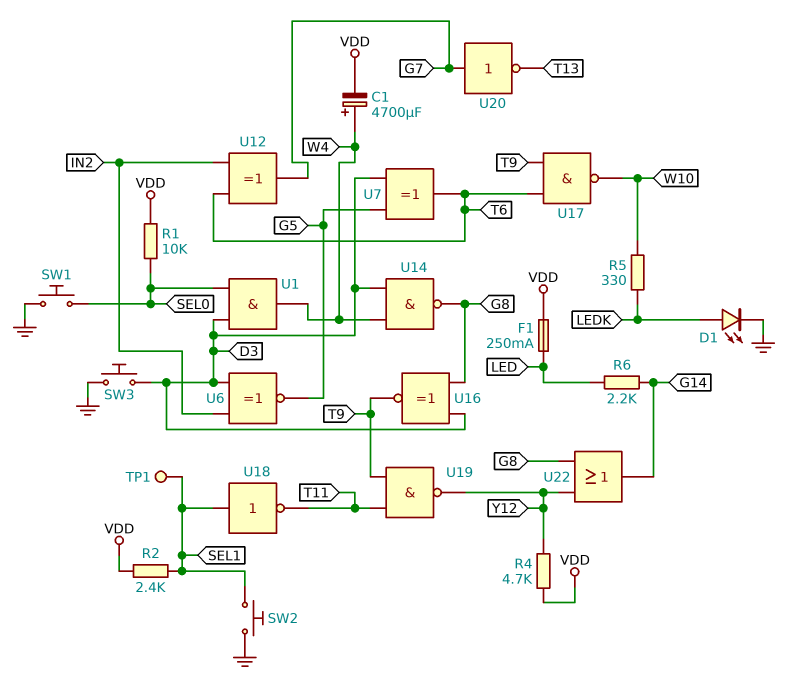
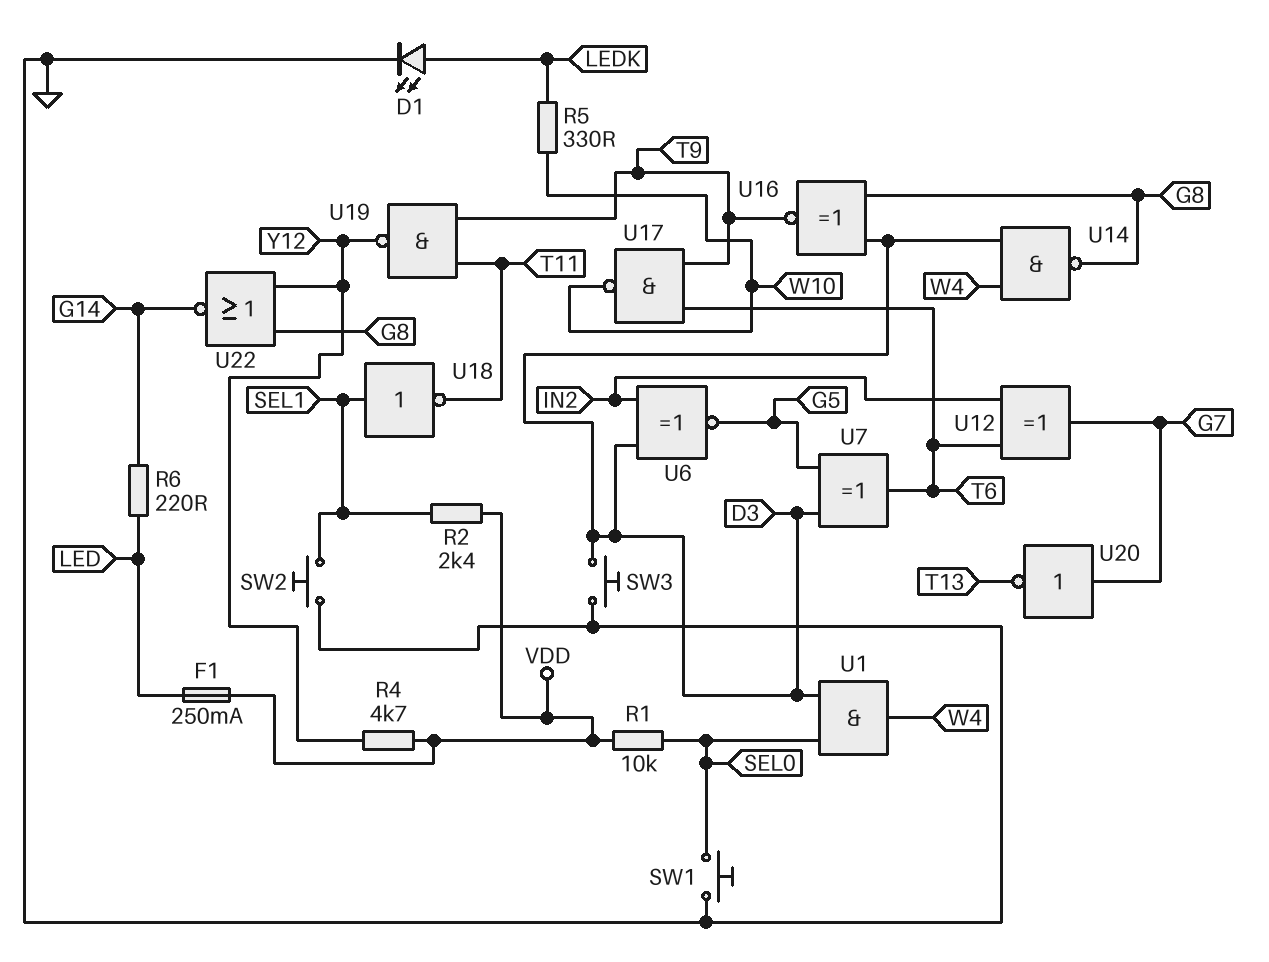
C1: 4700uF (plus W4, minus VDD) -> none
R6: 2.2k (G14, LED) -> 220 (G14, LED)
TP1: test point (SEL1) -> none
U22: OR (in G8, in Y12, out G14) -> NOR (in G8, in Y12, out G14)

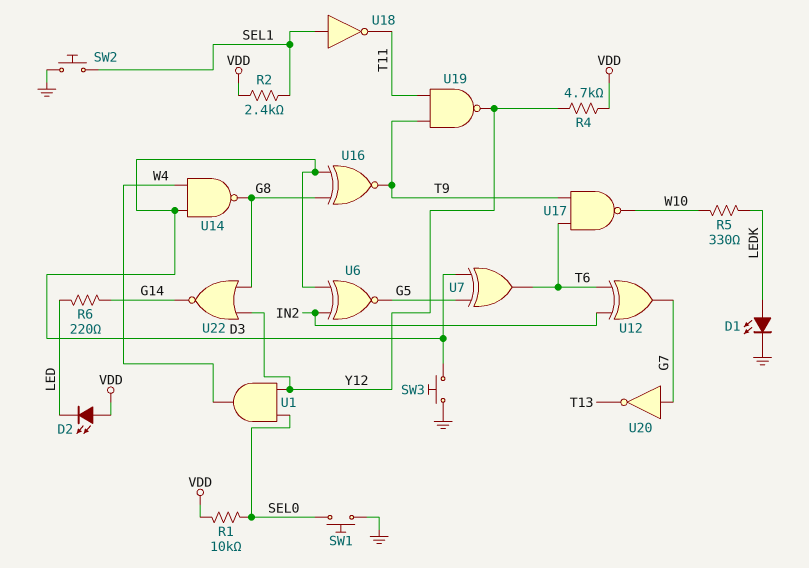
D2: none -> LED (A VDD, K LED)
F1: 250mA (LED, VDD) -> none
U1: AND (in D3, in SEL0, out W4) -> AND (in SEL0, in Y12, out W4)

